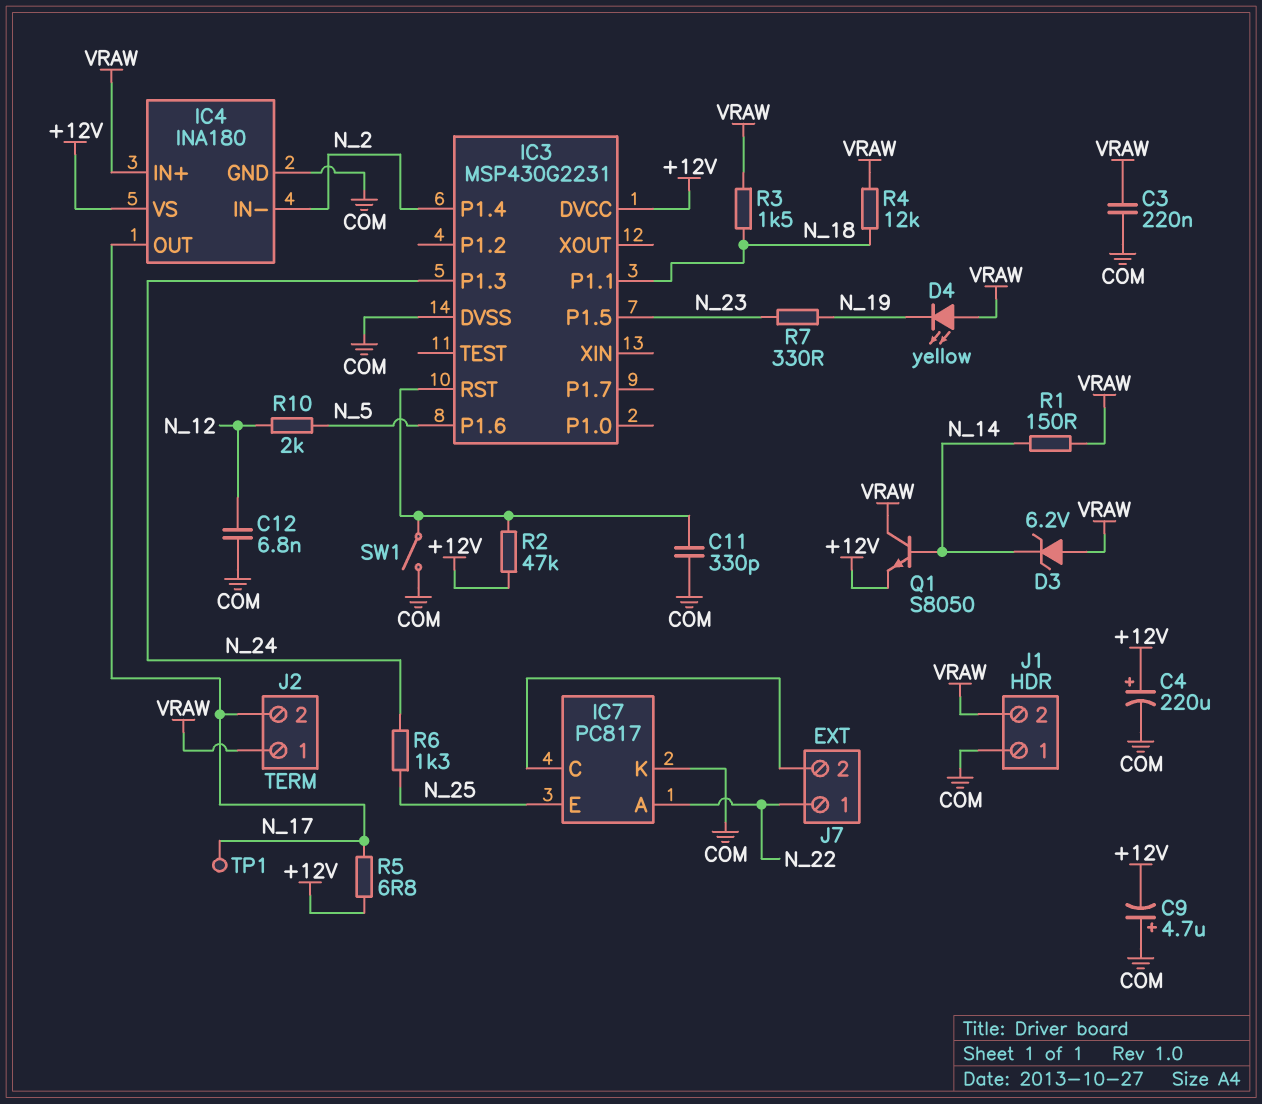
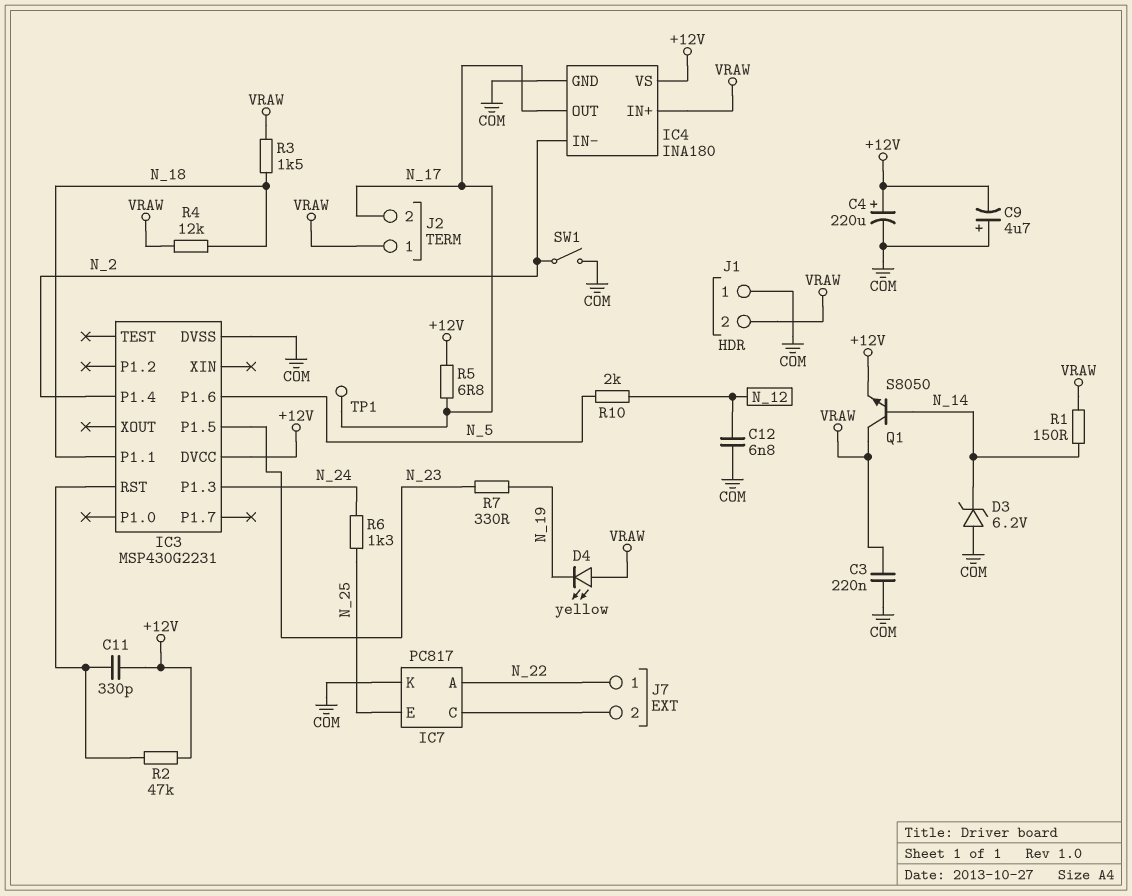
C11: 330pF (COM, IC3/RST) -> 330pF (+12V, IC3/RST)
D3: zener 6.2V (A VRAW, K N_14) -> zener 6.2V (A COM, K N_14)
SW1: switch (COM, IC3/RST) -> switch (COM, N_2)

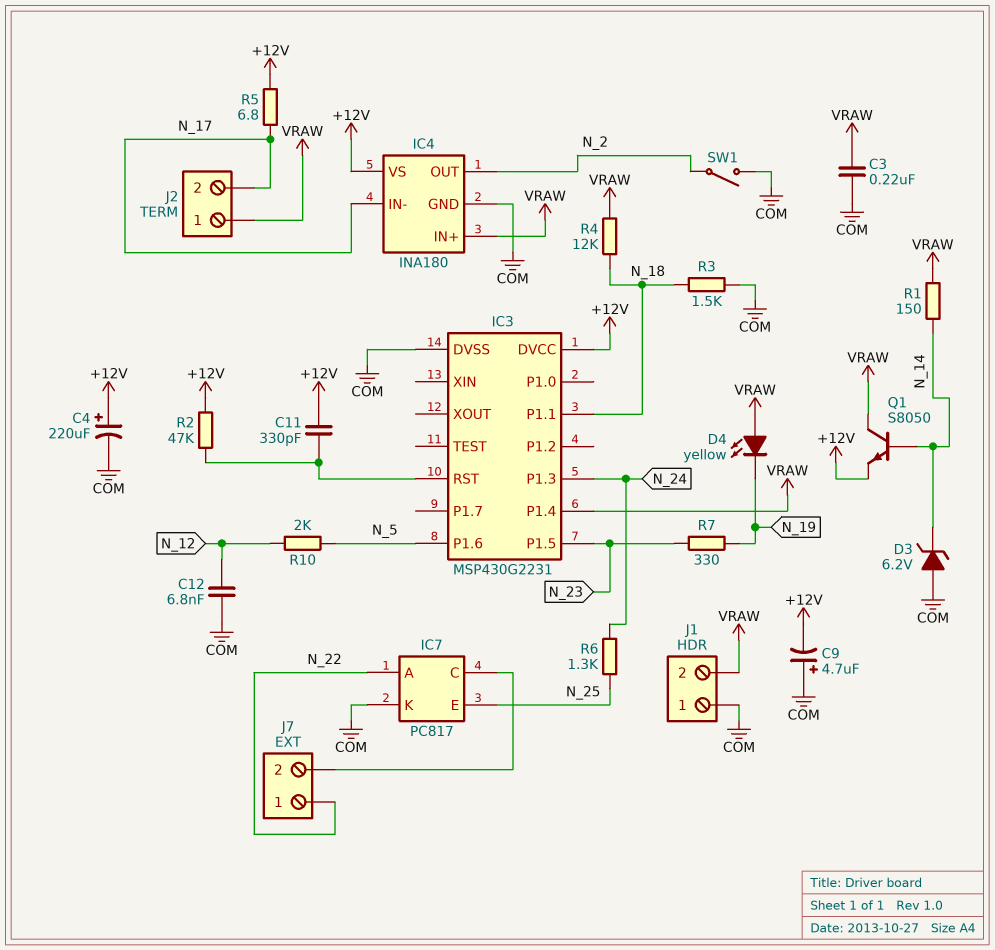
IC3 pin P1.4: N_2 -> VRAW
IC4 pin IN-: N_2 -> N_17
IC4 pin OUT: N_17 -> N_2
R3: 1.5k (N_18, VRAW) -> 1.5k (COM, N_18)
TP1: test point (N_17) -> none

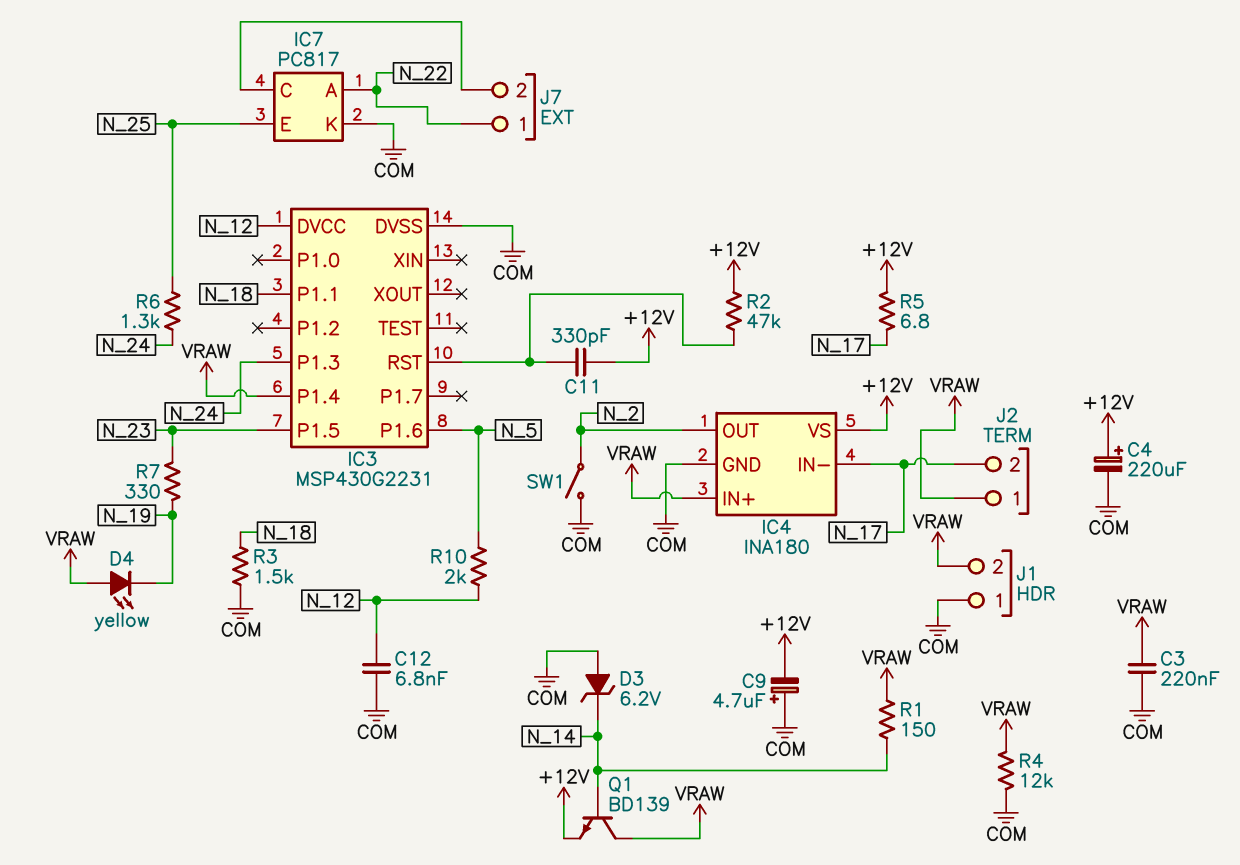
IC3 pin DVCC: +12V -> N_12
Q1: NPN S8050 (B N_14, C VRAW, E +12V) -> NPN BD139 (B N_14, C VRAW, E +12V)
R4: 12k (N_18, VRAW) -> 12k (COM, VRAW)

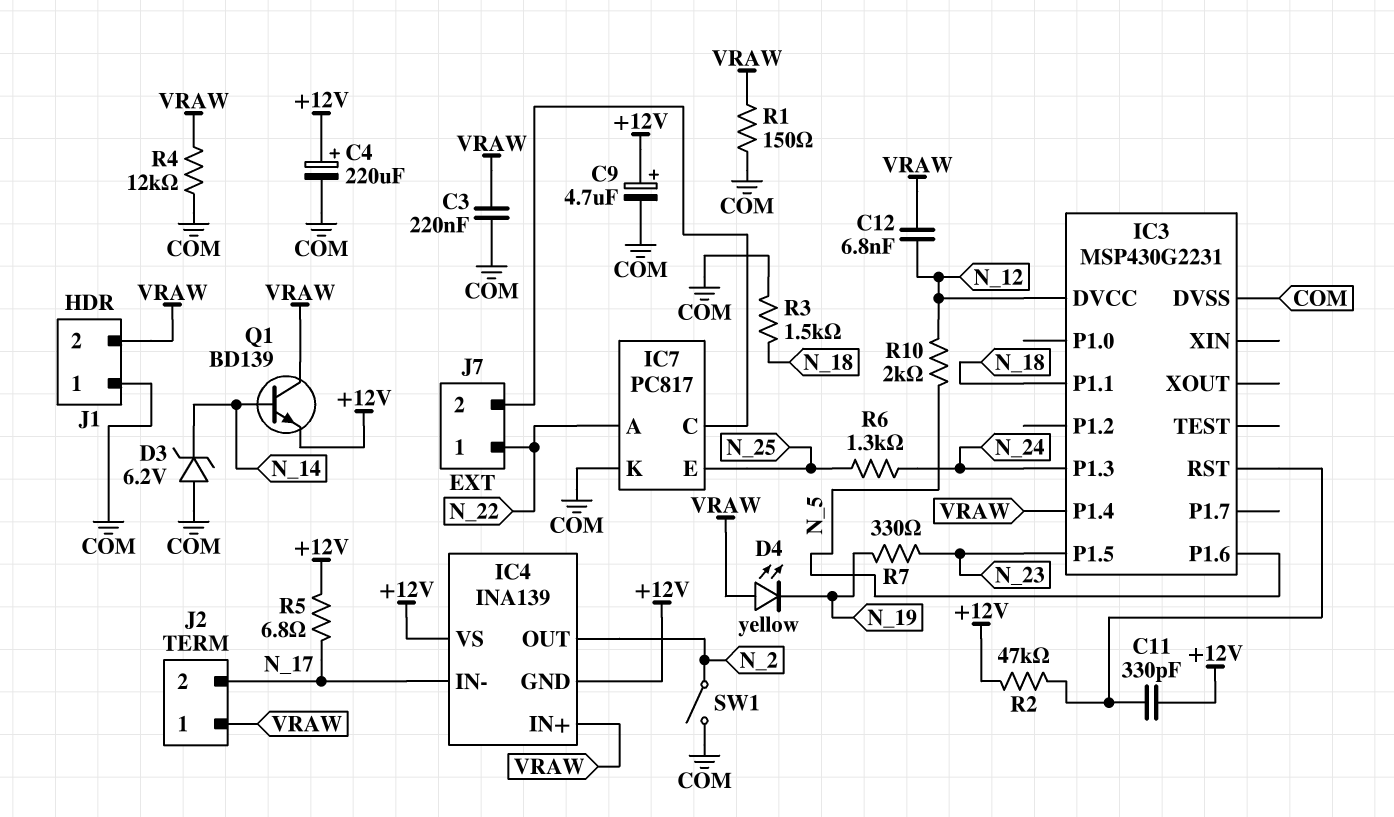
C9: 4.7uF (plus COM, minus +12V) -> 4.7uF (plus +12V, minus COM)
C12: 6.8nF (COM, N_12) -> 6.8nF (N_12, VRAW)
IC4: INA180 -> INA139
IC4 pin GND: COM -> +12V
R1: 150 (N_14, VRAW) -> 150 (COM, VRAW)

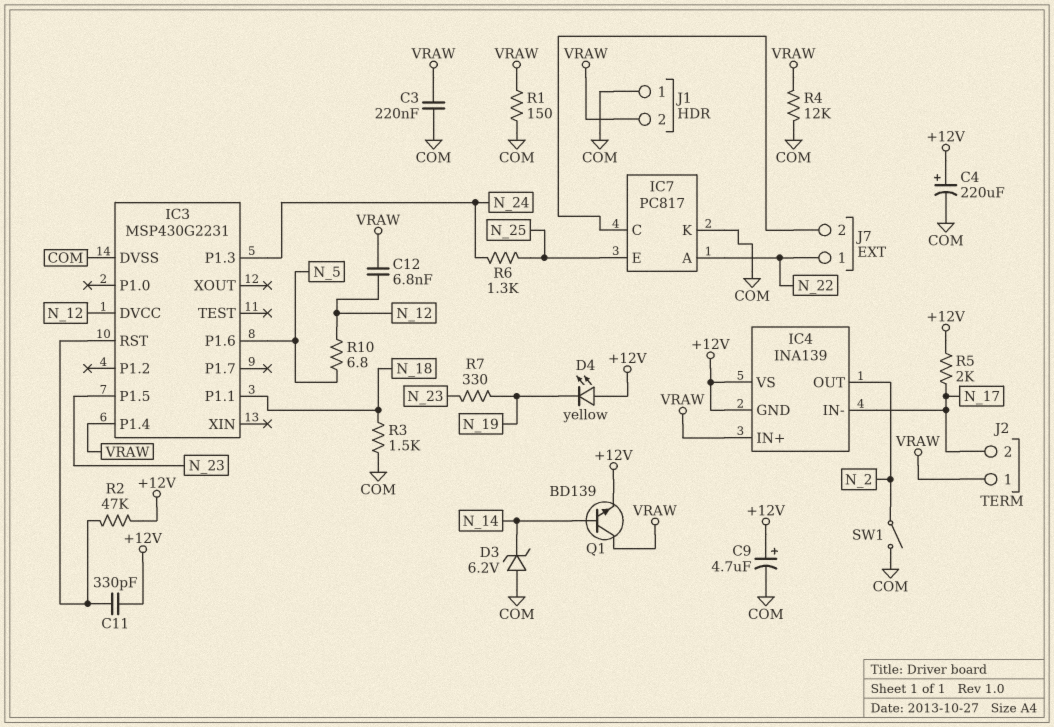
D4: LED yellow (A VRAW, K N_19) -> LED yellow (A +12V, K N_19)
R5: 6.8 (+12V, N_17) -> 2k (+12V, N_17)
R10: 2k (N_5, N_12) -> 6.8 (N_5, N_12)

